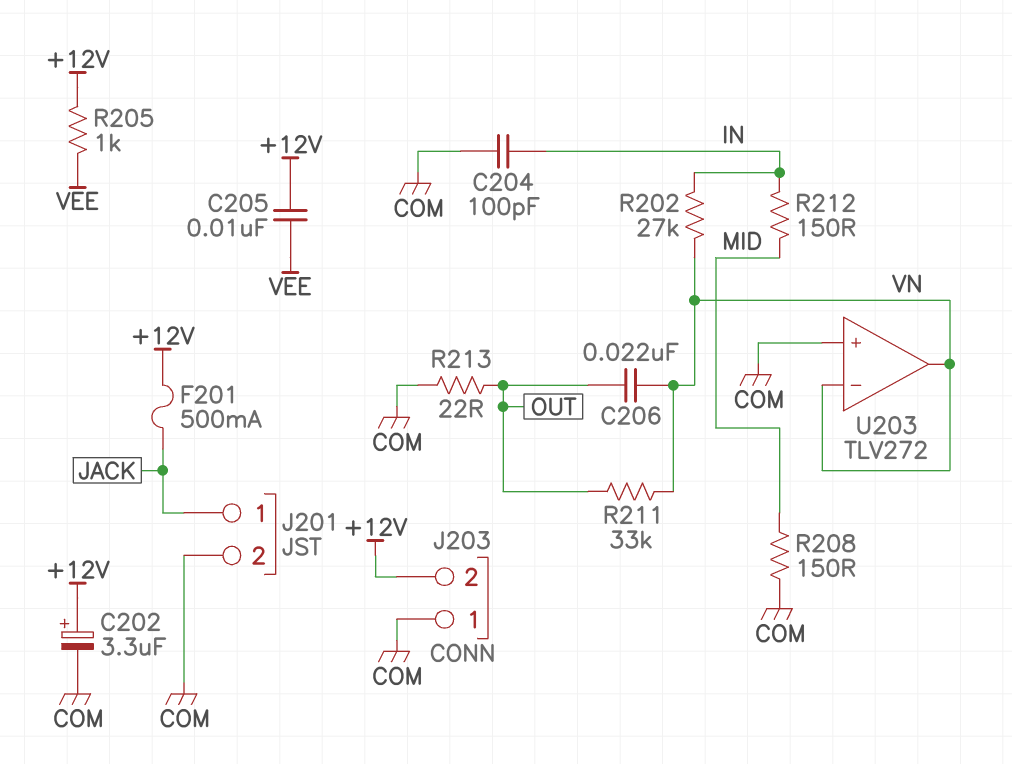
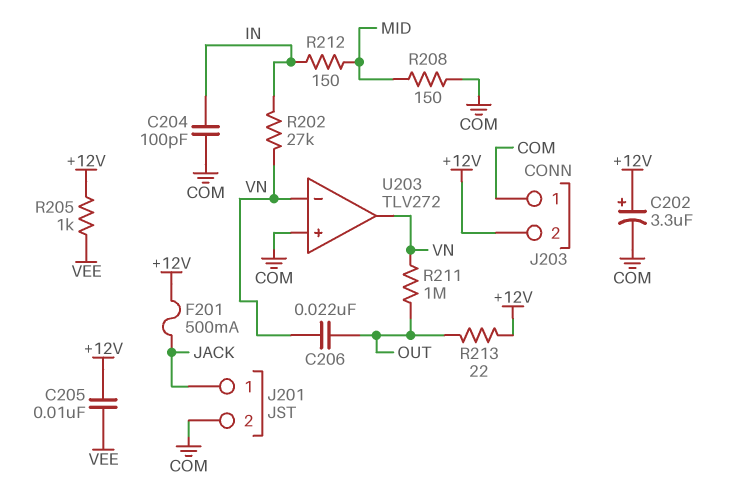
R211: 33k (OUT, VN) -> 1M (OUT, VN)
R213: 22 (COM, OUT) -> 22 (+12V, OUT)

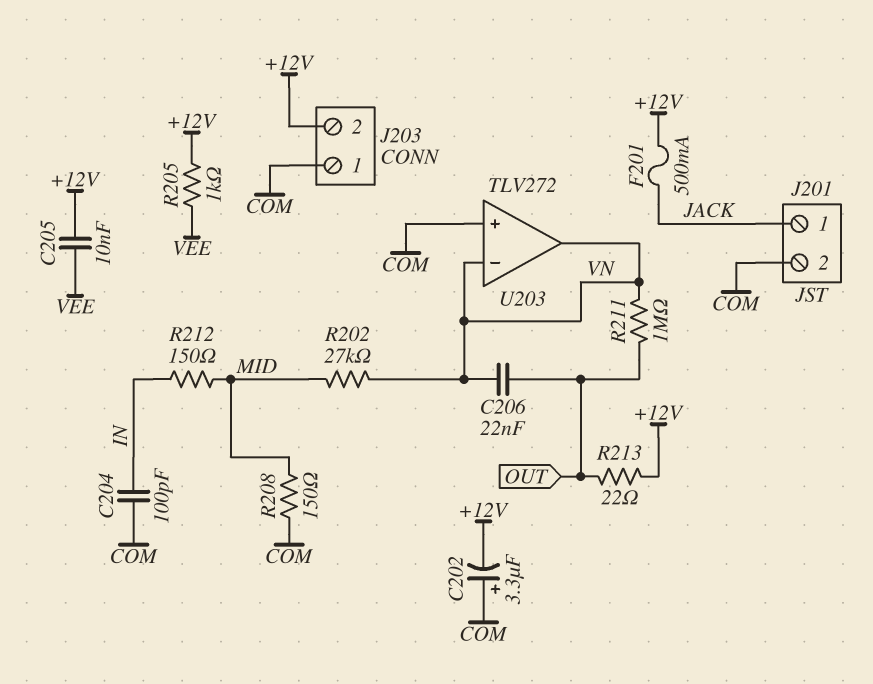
C202: 3.3uF (plus +12V, minus COM) -> 3.3uF (plus COM, minus +12V)
R202: 27k (IN, VN) -> 27k (MID, VN)

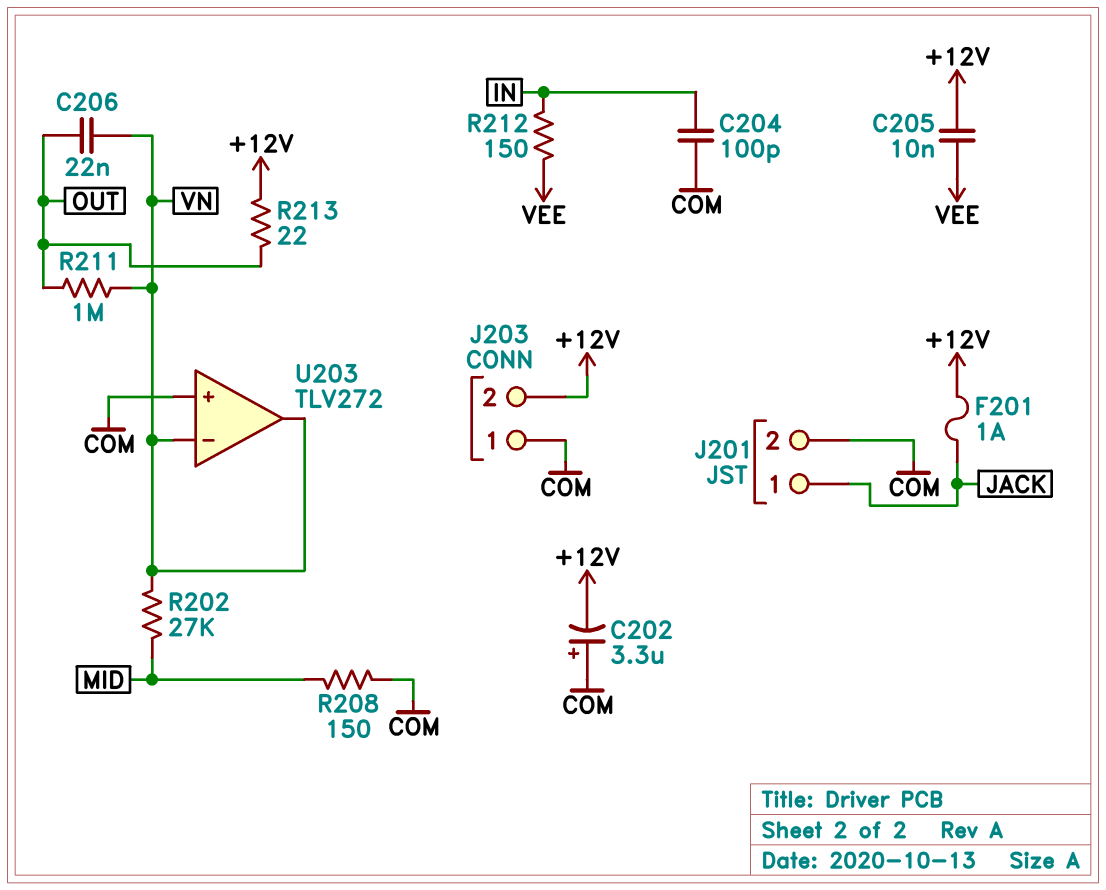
F201: 500mA (+12V, JACK) -> 1A (+12V, JACK)
R205: 1k (+12V, VEE) -> none
R212: 150 (IN, MID) -> 150 (IN, VEE)

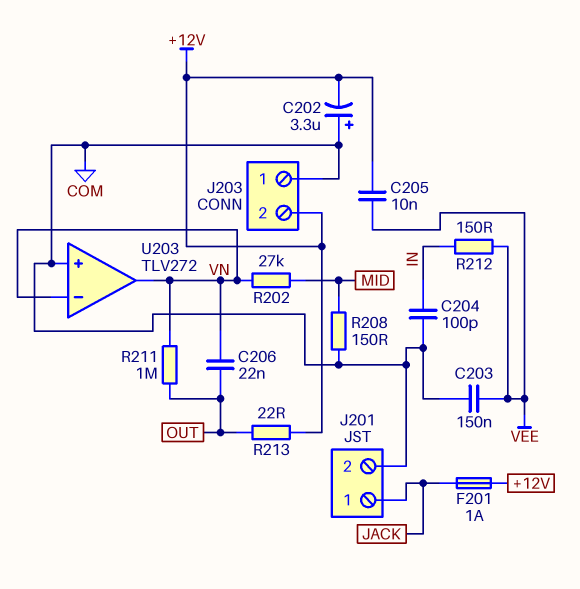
C203: none -> 150nF (COM, VEE)

